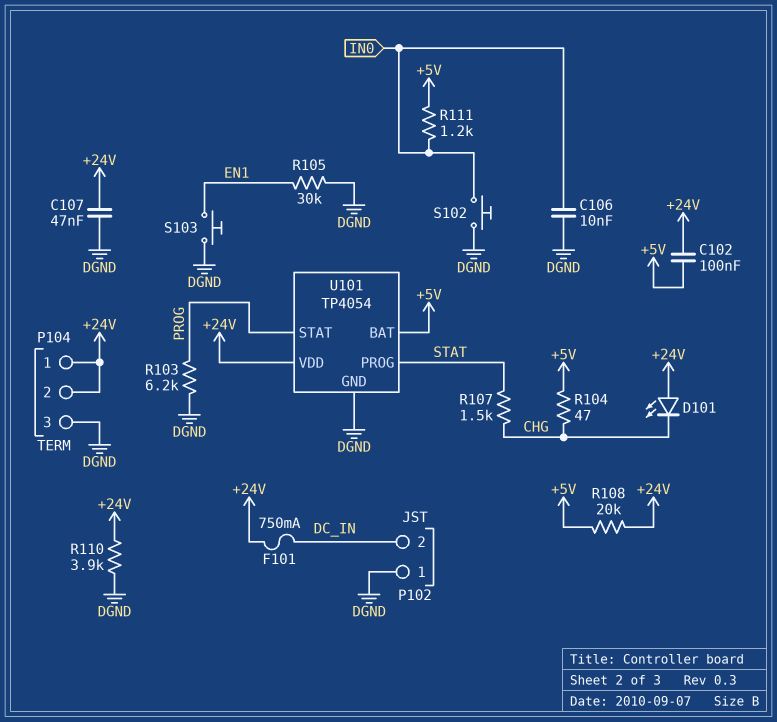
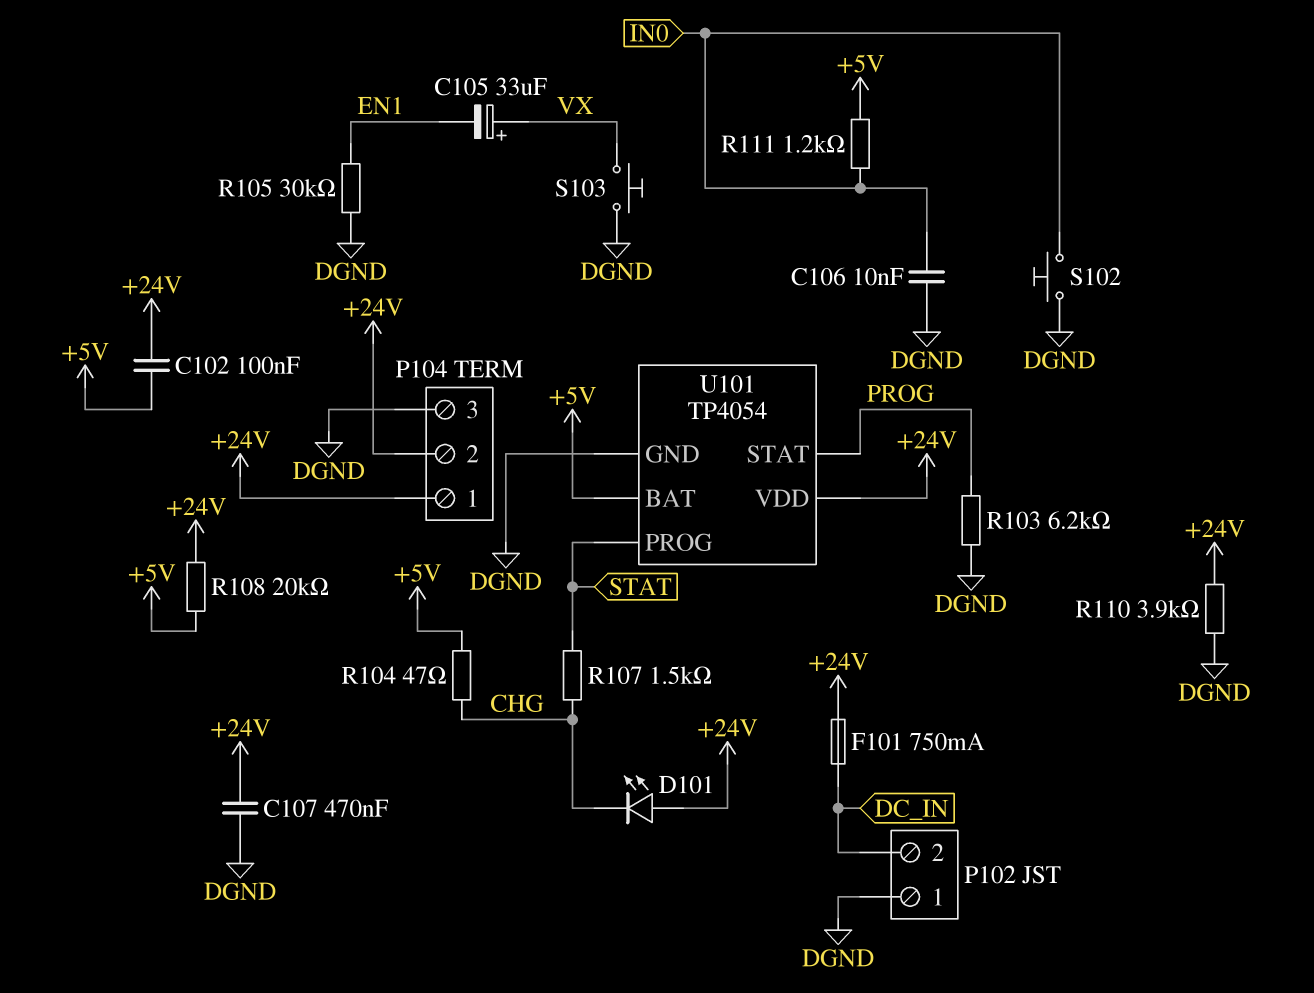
C105: none -> 33uF (plus VX, minus EN1)
C107: 47nF (+24V, DGND) -> 470nF (+24V, DGND)
S103: button (DGND, EN1) -> button (DGND, VX)

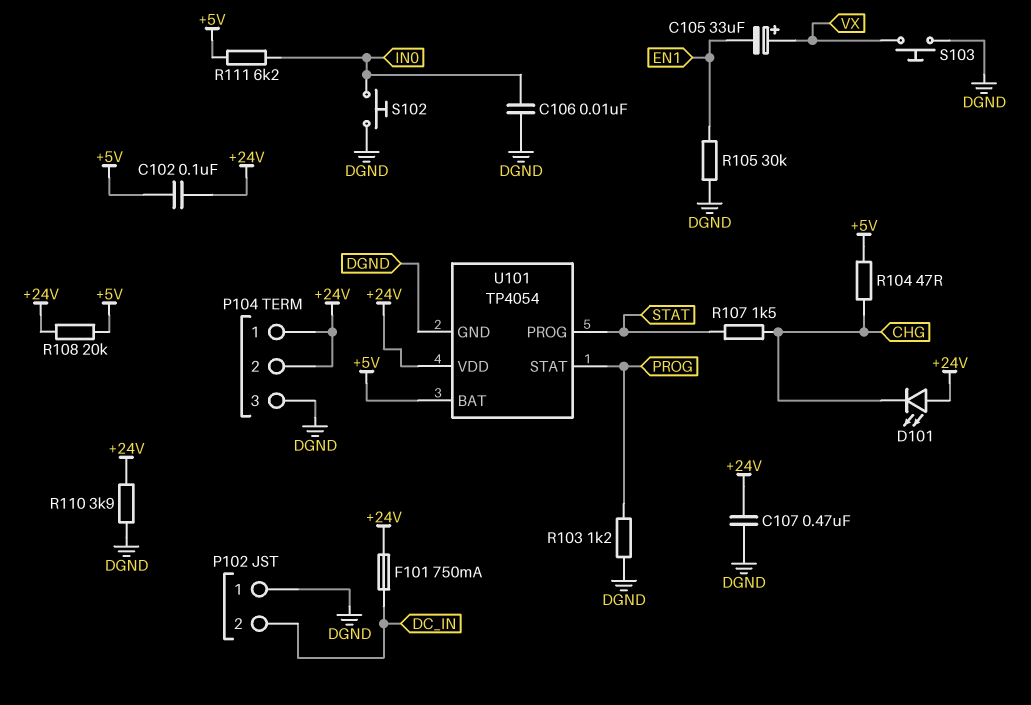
R103: 6.2k (DGND, PROG) -> 1.2k (DGND, PROG)
R111: 1.2k (+5V, IN0) -> 6.2k (+5V, IN0)

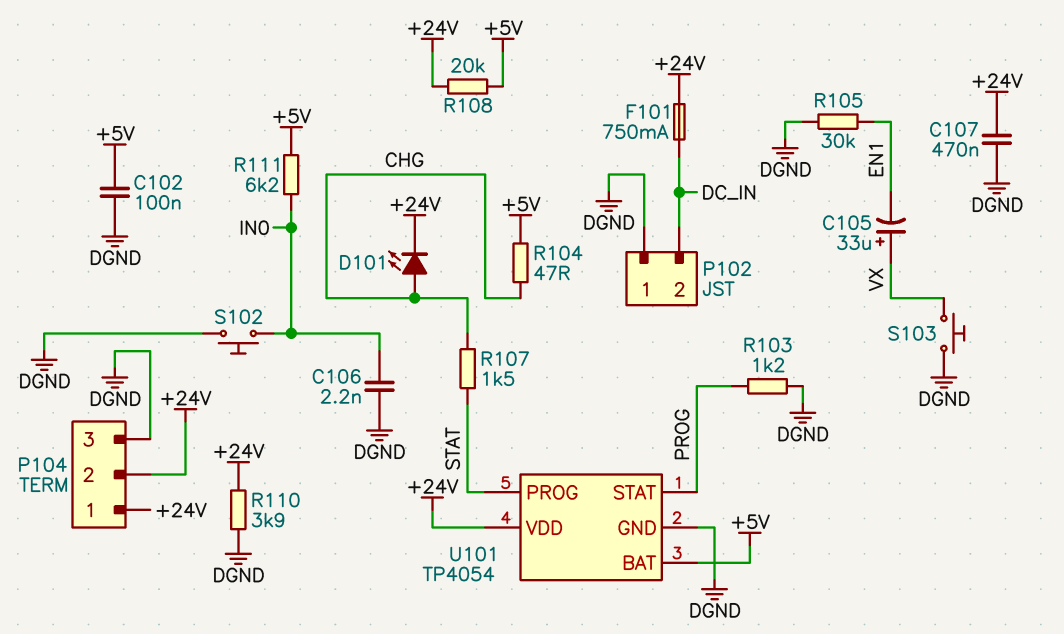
C102: 100nF (+5V, +24V) -> 100nF (+5V, DGND)
C106: 10nF (DGND, IN0) -> 2.2nF (DGND, IN0)
D101: LED (A +24V, K CHG) -> LED (A CHG, K +24V)

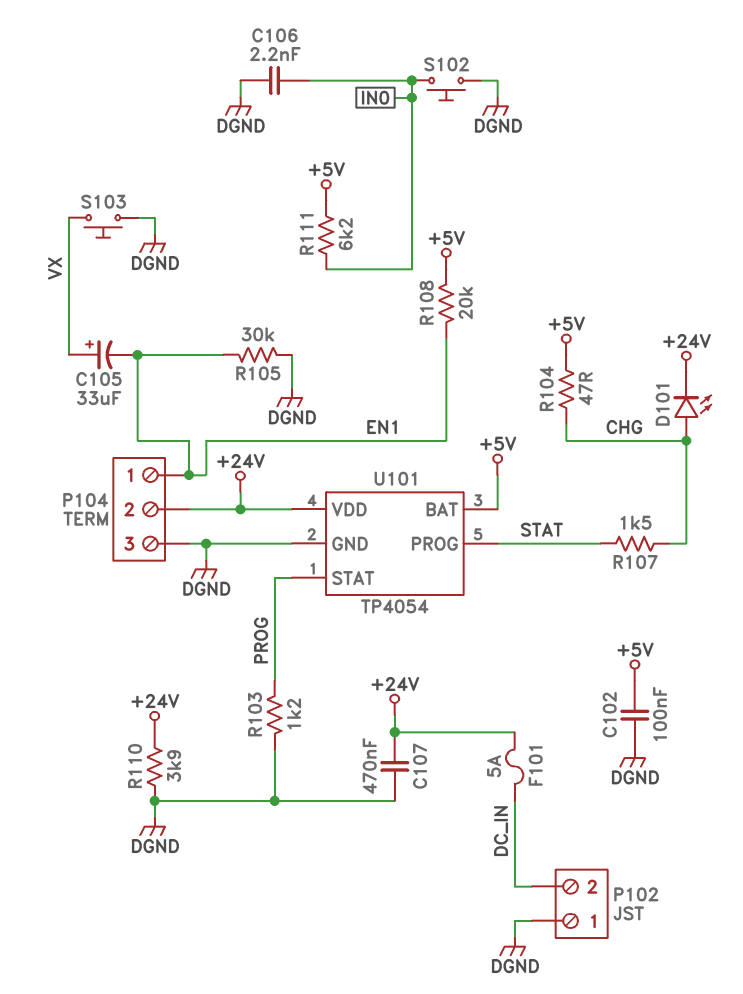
F101: 750mA (+24V, DC_IN) -> 5A (+24V, DC_IN)
P104 pin 1: +24V -> EN1
R108: 20k (+5V, +24V) -> 20k (+5V, EN1)

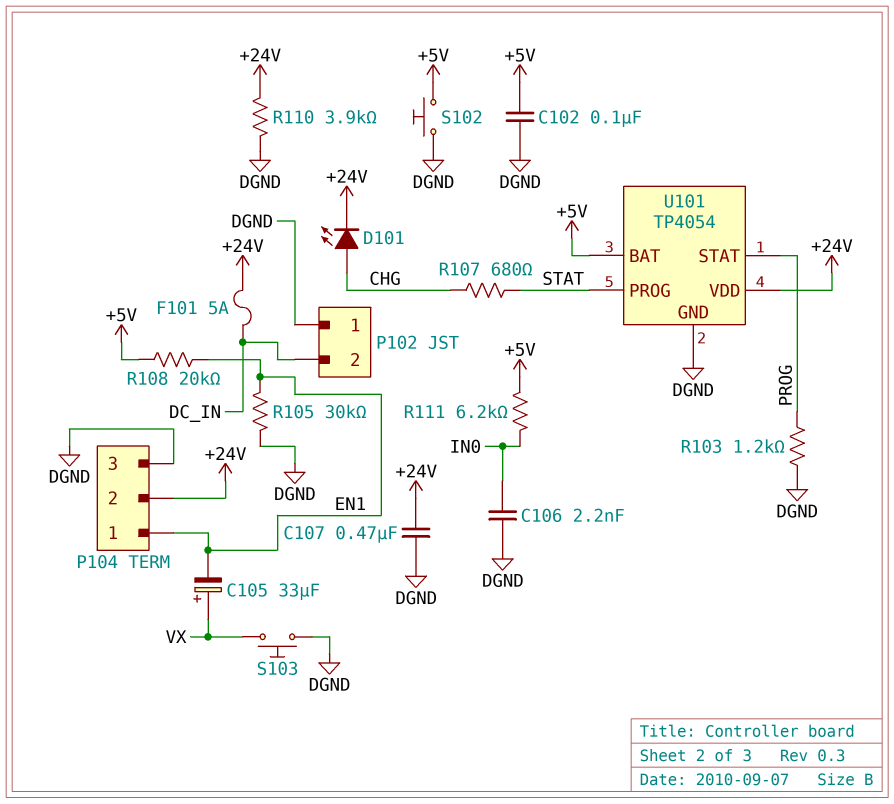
R104: 47 (+5V, CHG) -> none
R107: 1.5k (CHG, STAT) -> 680 (CHG, STAT)
S102: button (DGND, IN0) -> button (+5V, DGND)

